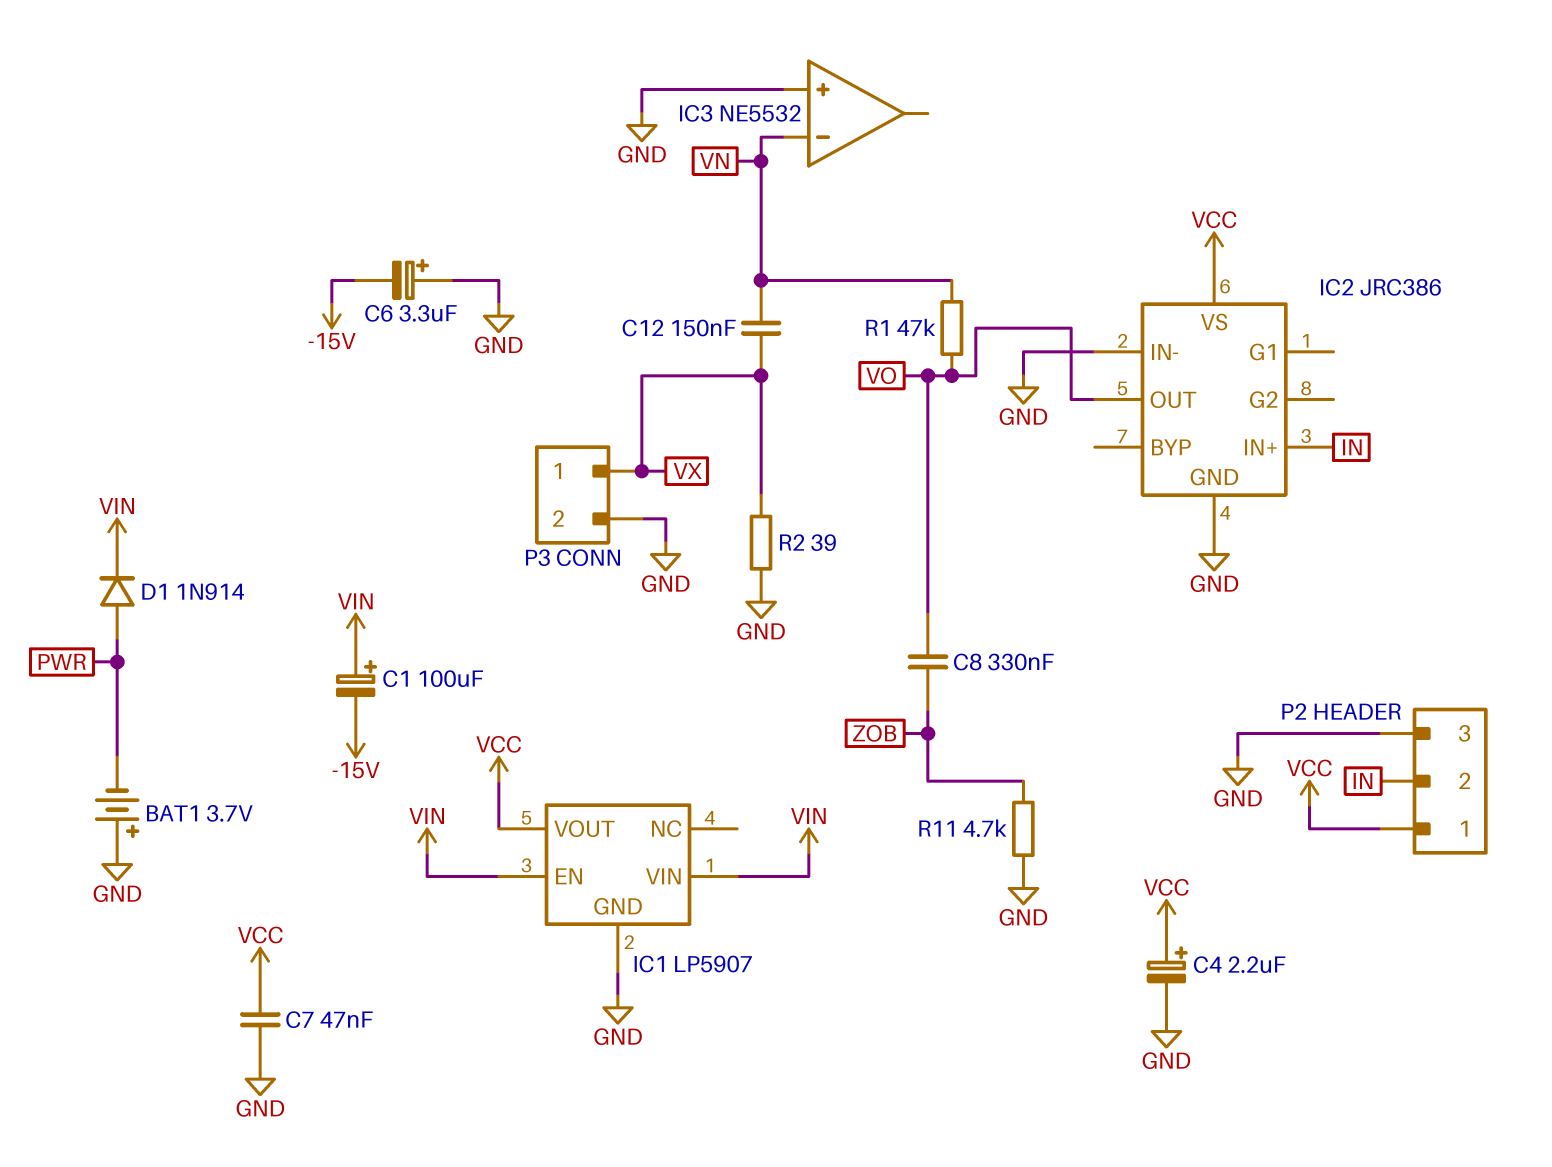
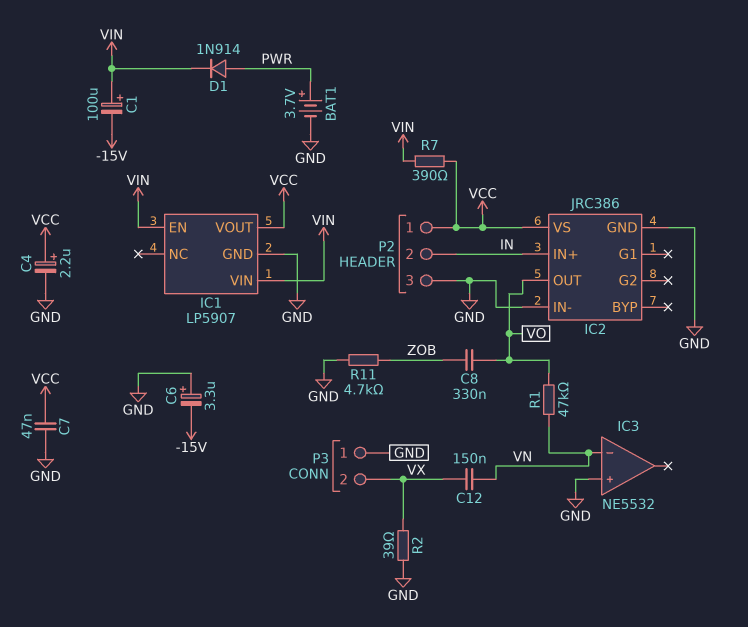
BAT1: 3.7V (plus GND, minus PWR) -> 3.7V (plus PWR, minus GND)
P3 pin 1: VX -> GND
P3 pin 2: GND -> VX
R7: none -> 390 (VCC, VIN)

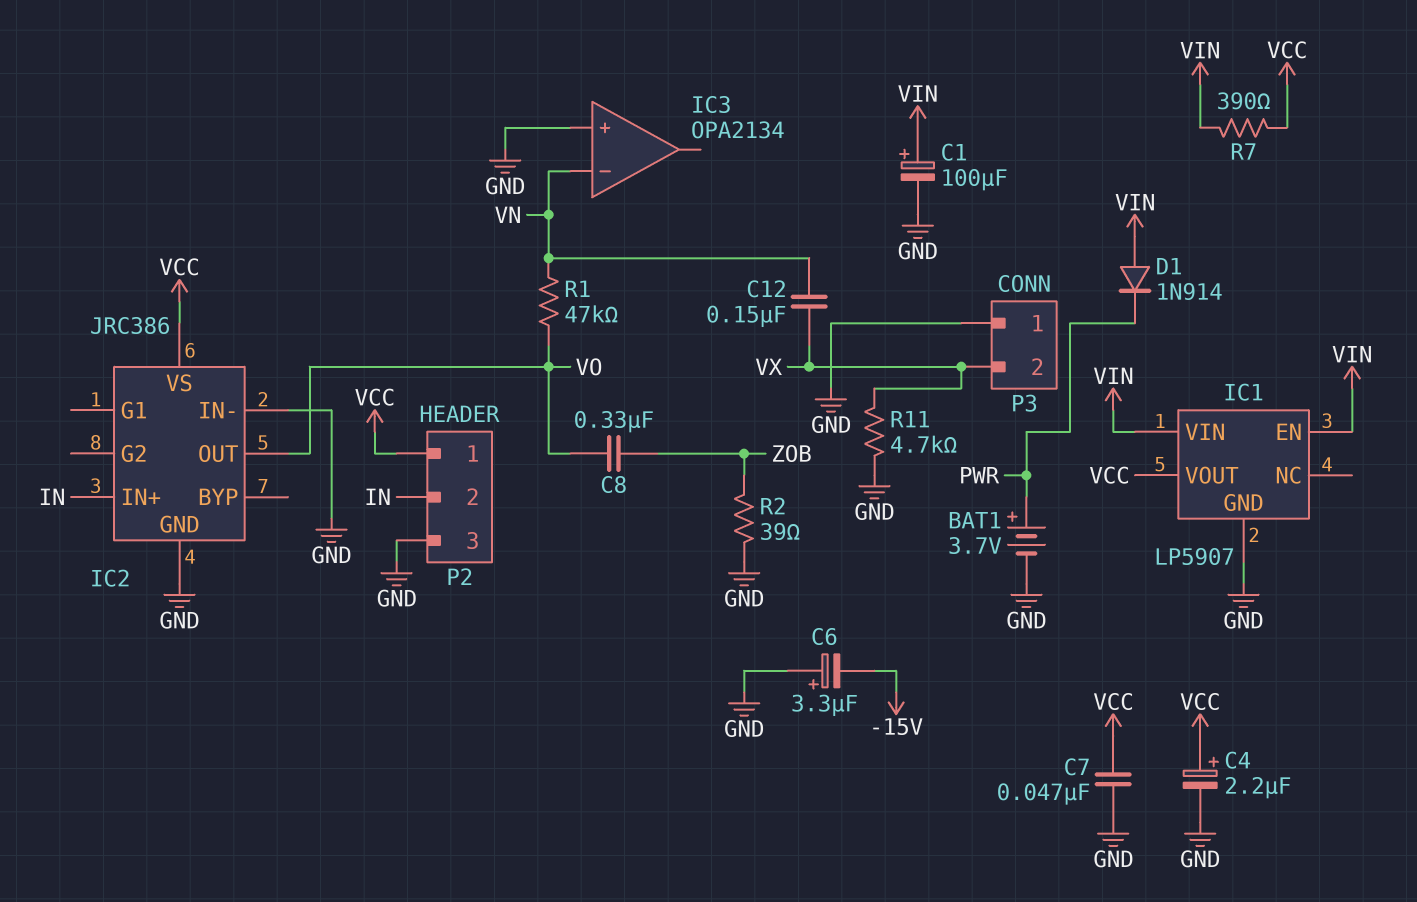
C1: 100uF (plus VIN, minus -15V) -> 100uF (plus VIN, minus GND)
D1: diode 1N914 (A PWR, K VIN) -> diode 1N914 (A VIN, K PWR)
IC3: NE5532 -> OPA2134
R2: 39 (GND, VX) -> 39 (GND, ZOB)
R11: 4.7k (GND, ZOB) -> 4.7k (GND, VX)

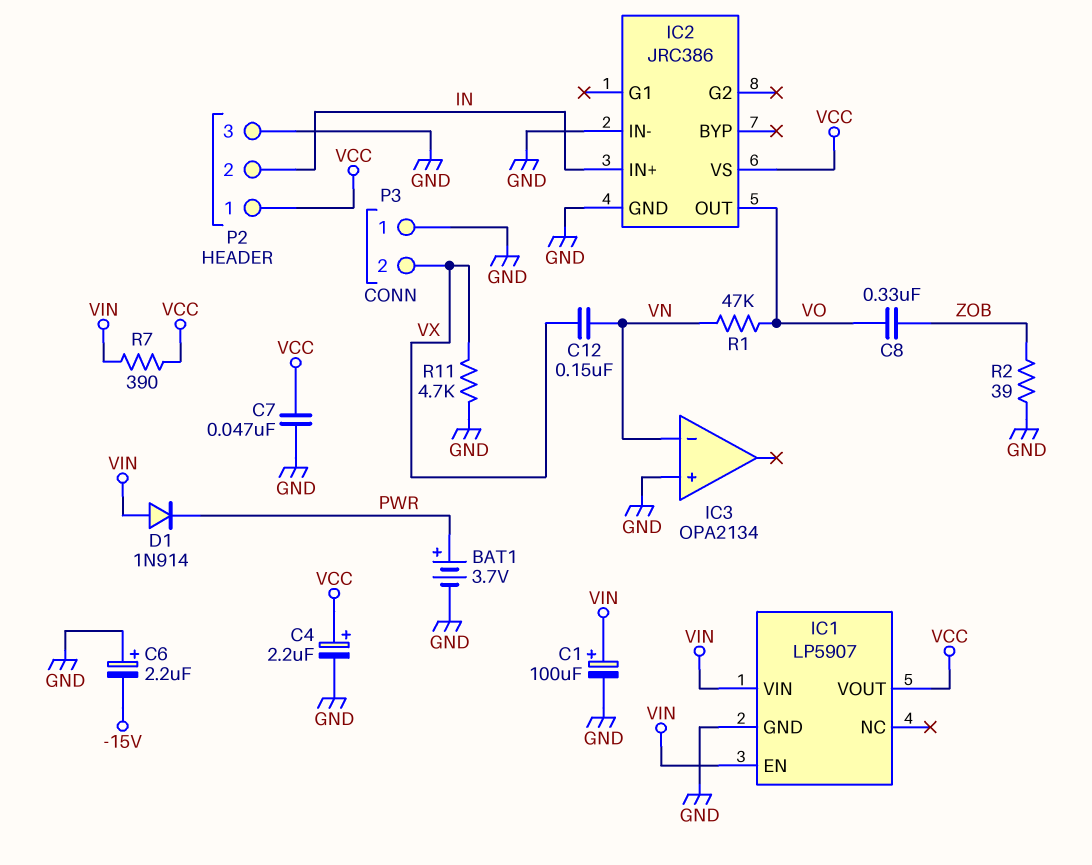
C6: 3.3uF (plus GND, minus -15V) -> 2.2uF (plus GND, minus -15V)

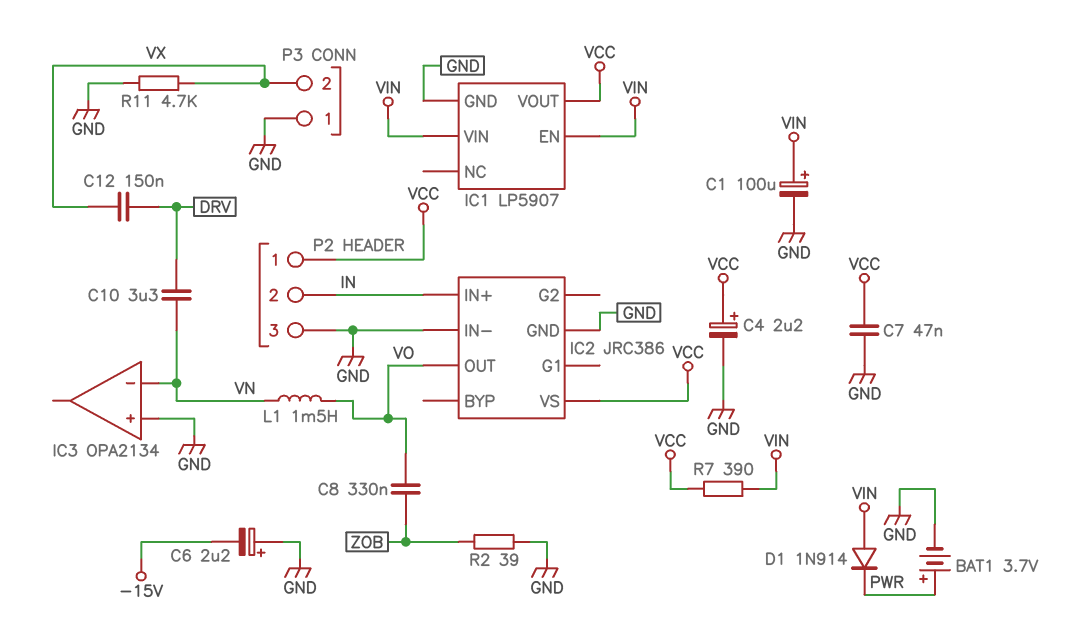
C10: none -> 3.3uF (DRV, VN)
C12: 150nF (VN, VX) -> 150nF (DRV, VX)
L1: none -> 1.5mH (VN, VO)
R1: 47k (VN, VO) -> none

